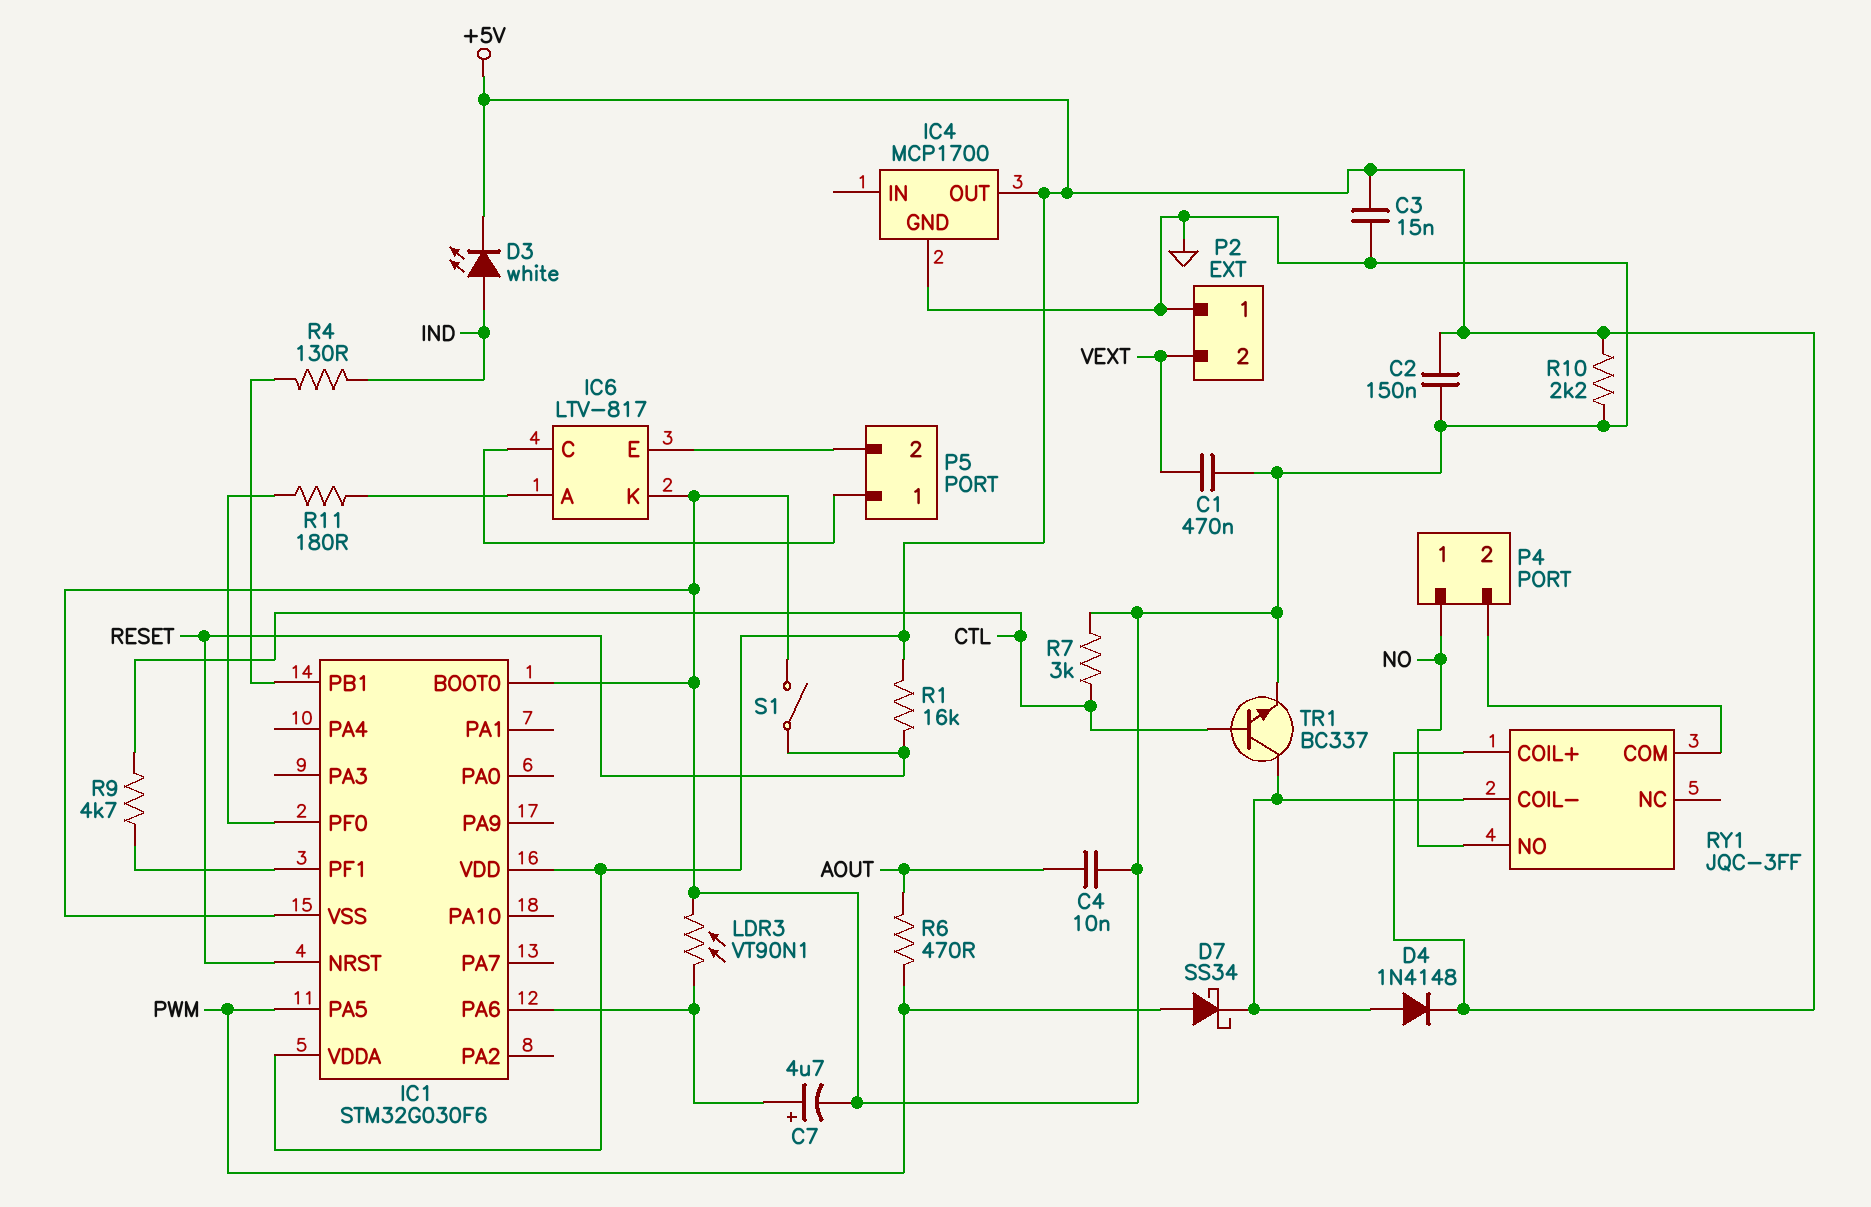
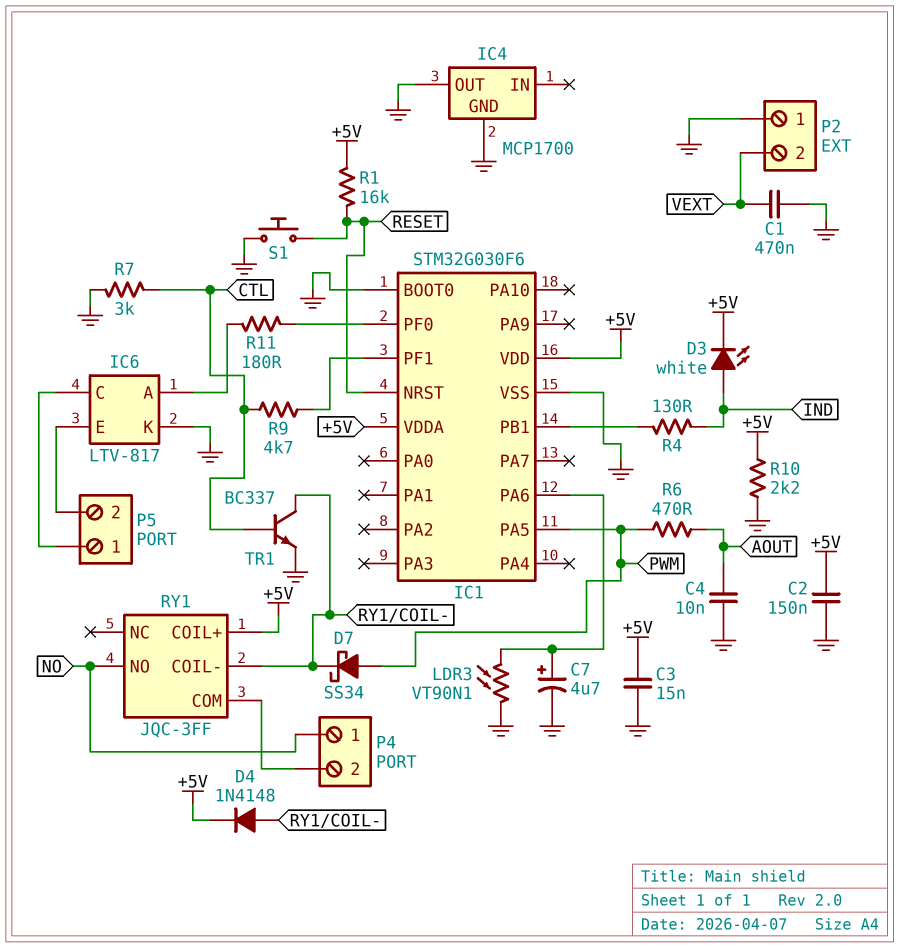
IC4 pin OUT: +5V -> GND
S1: switch (GND, RESET) -> button (GND, RESET)

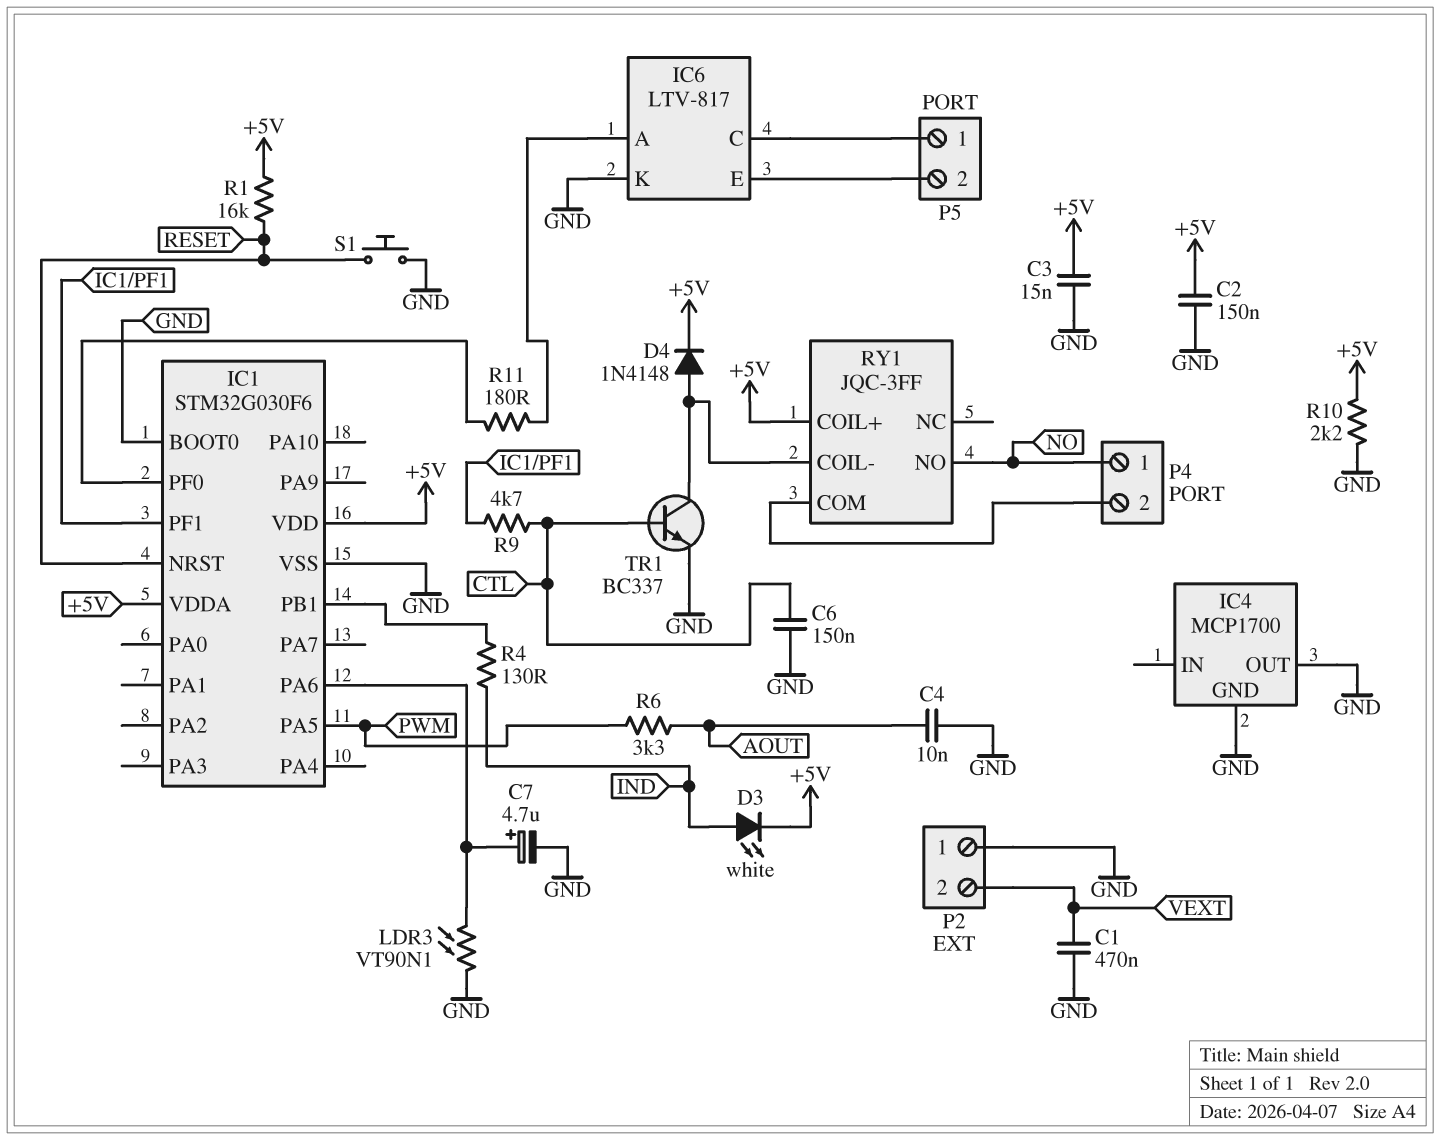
C6: none -> 150nF (CTL, GND)
D7: schottky SS34 (A PWM, K RY1/COIL-) -> none
R6: 470 (AOUT, PWM) -> 3.3k (AOUT, PWM)
R7: 3k (CTL, GND) -> none

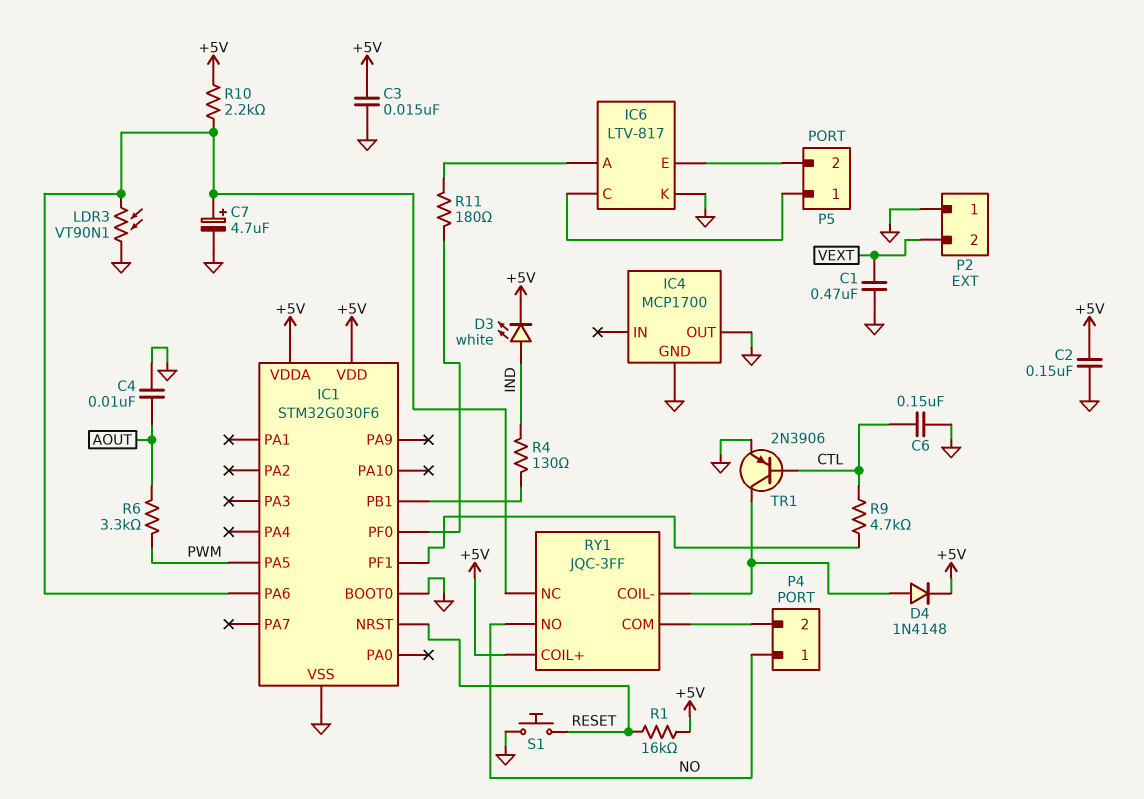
R10: 2.2k (+5V, GND) -> 2.2k (+5V, IC1/PA6)
RY1 pin NC: none -> IC1/PA6
TR1: NPN BC337 (B CTL, C RY1/COIL-, E GND) -> PNP 2N3906 (B CTL, C RY1/COIL-, E GND)

